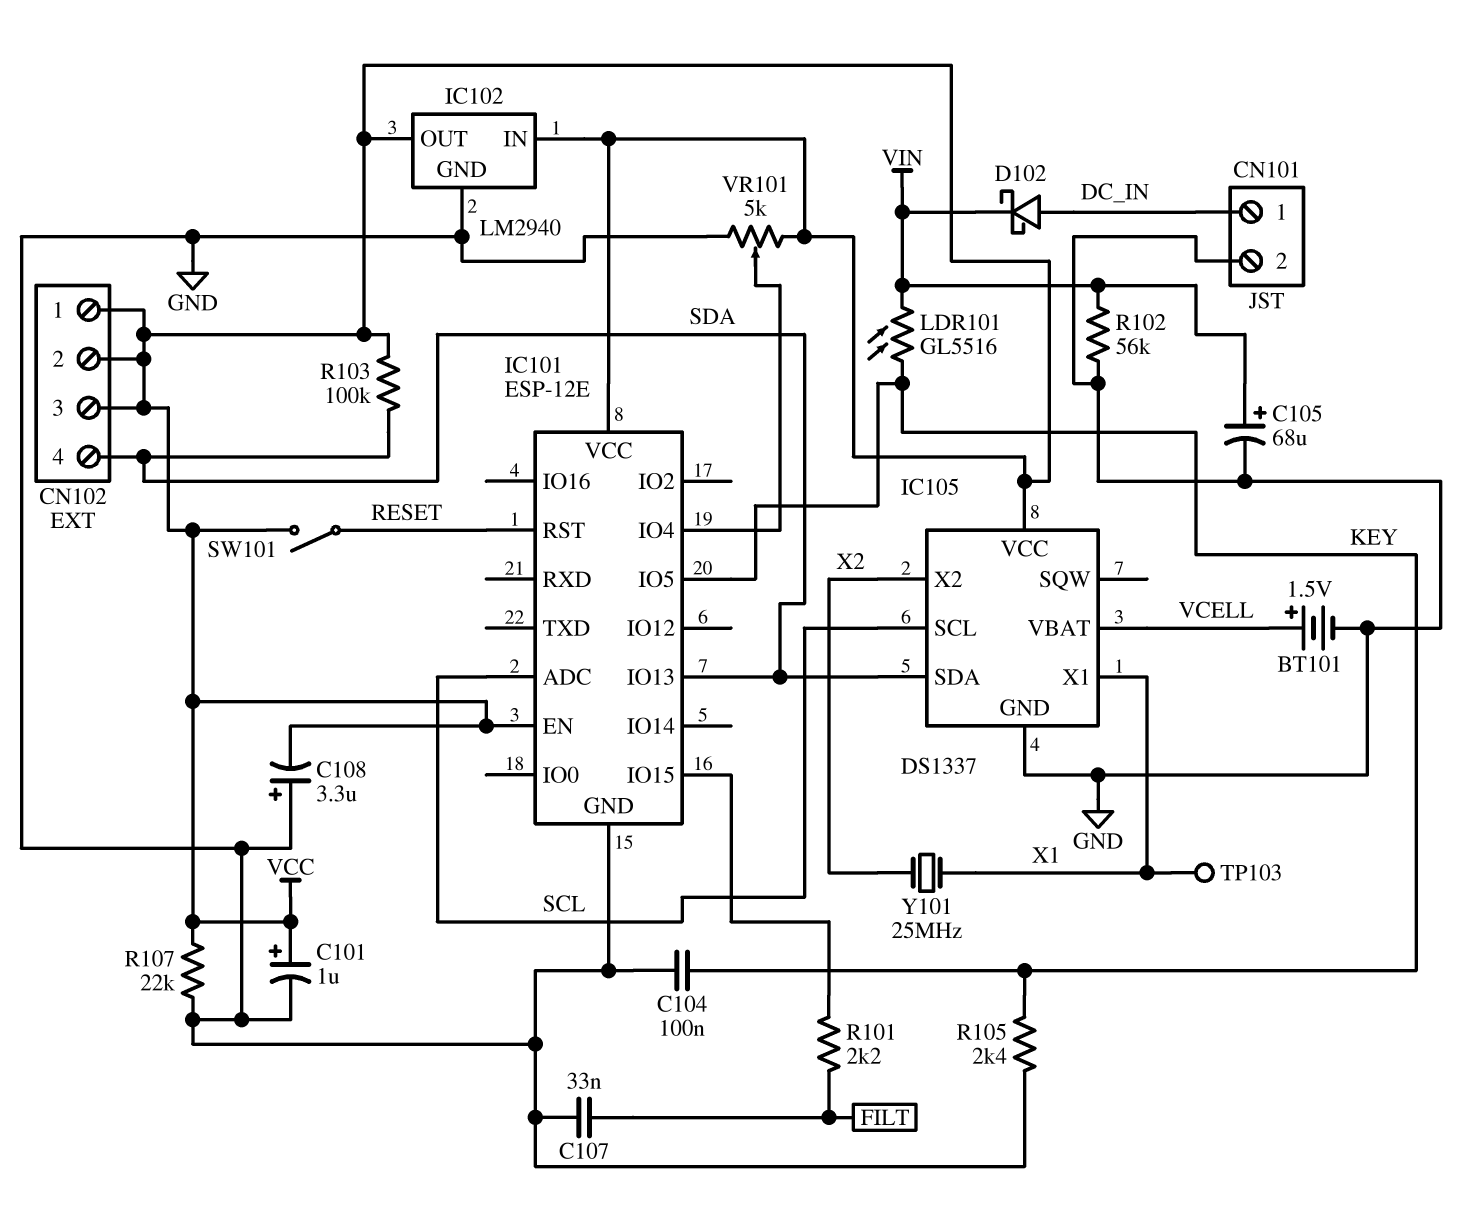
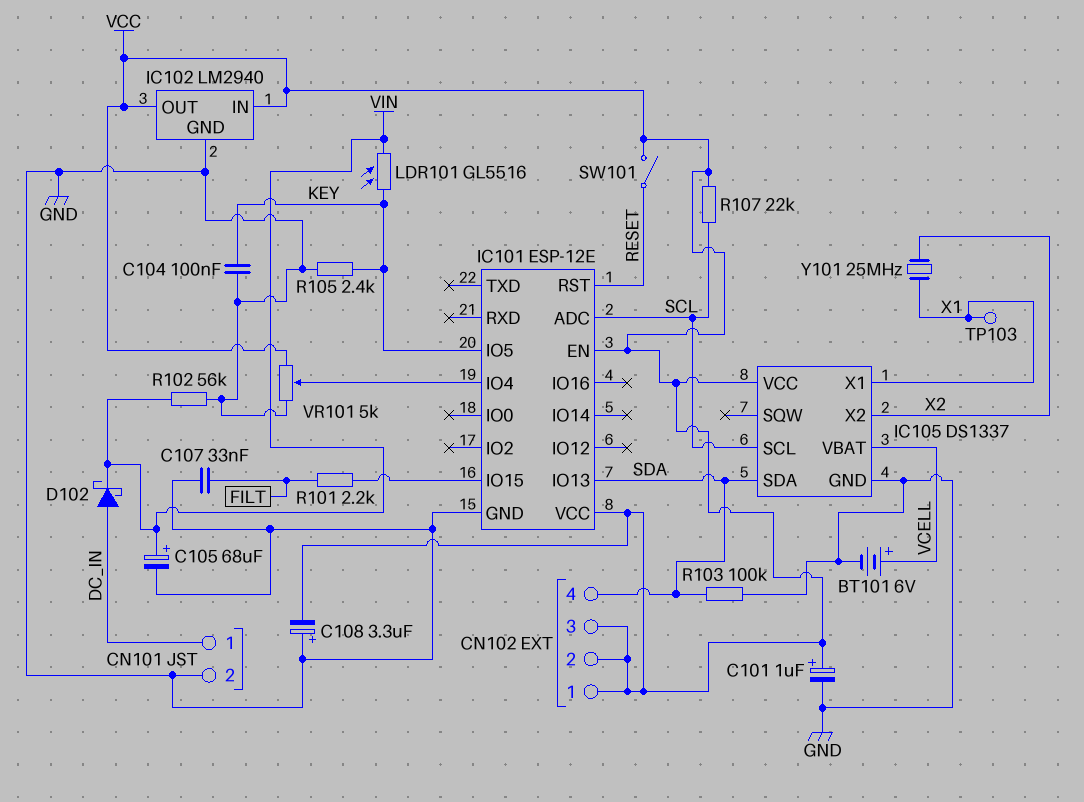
BT101: 1.5V (plus VCELL, minus GND) -> 6V (plus VCELL, minus GND)
R103: 100k (SDA, VCC) -> 100k (GND, SDA)
R107: 22k (GND, VCC) -> 22k (SCL, VCC)

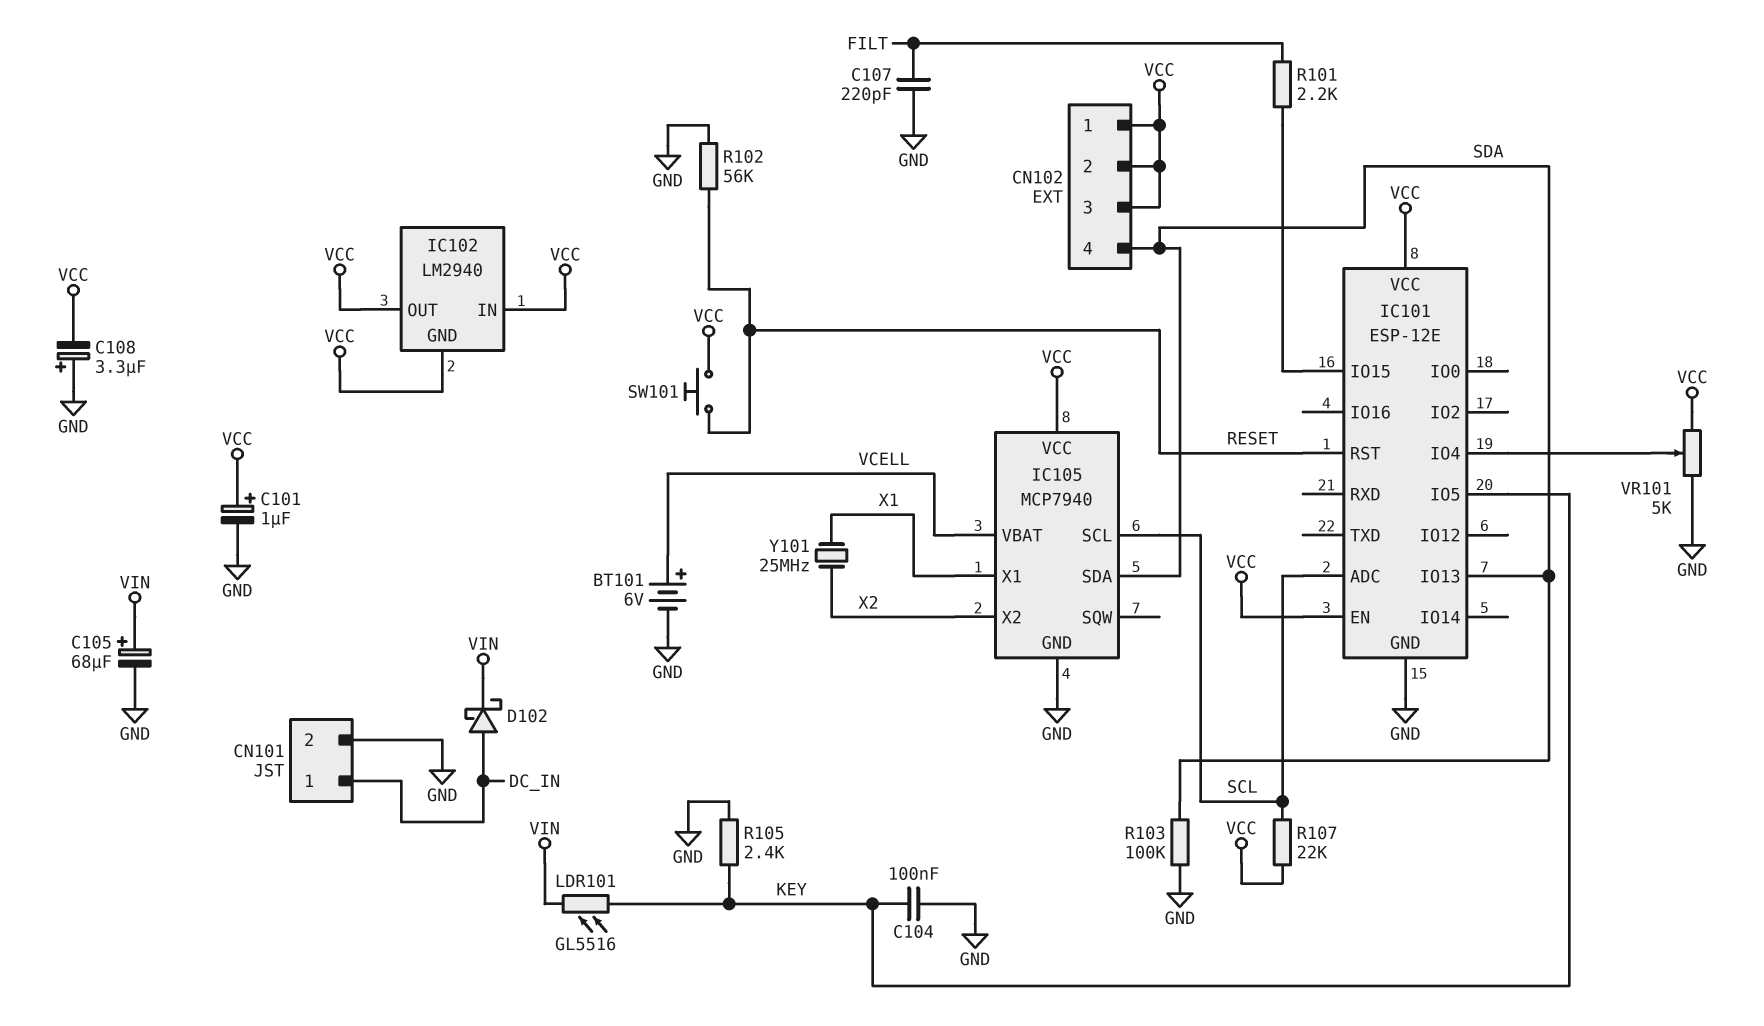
C107: 33nF (FILT, GND) -> 220pF (FILT, GND)
IC102 pin GND: GND -> VCC
IC105: DS1337 -> MCP7940
R102: 56k (GND, VIN) -> 56k (GND, RESET)
SW101: switch (RESET, VCC) -> button (RESET, VCC)
TP103: test point (X1) -> none

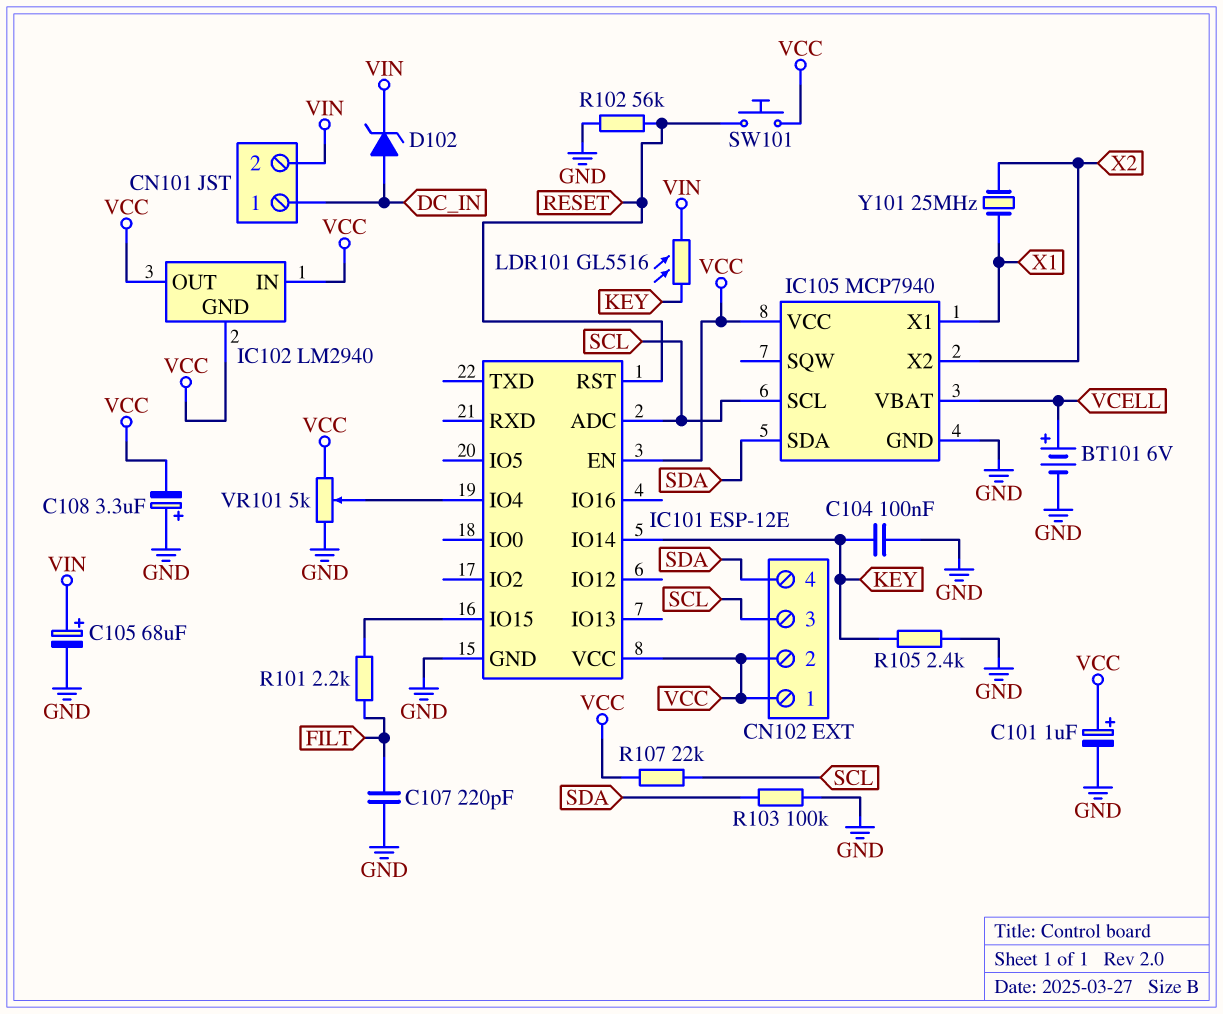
CN101 pin 2: GND -> VIN
CN102 pin 3: VCC -> SCL
D102: schottky (A DC_IN, K VIN) -> zener (A DC_IN, K VIN)
IC101 pin IO5: KEY -> none
IC101 pin IO13: SDA -> none
IC101 pin IO14: none -> KEY

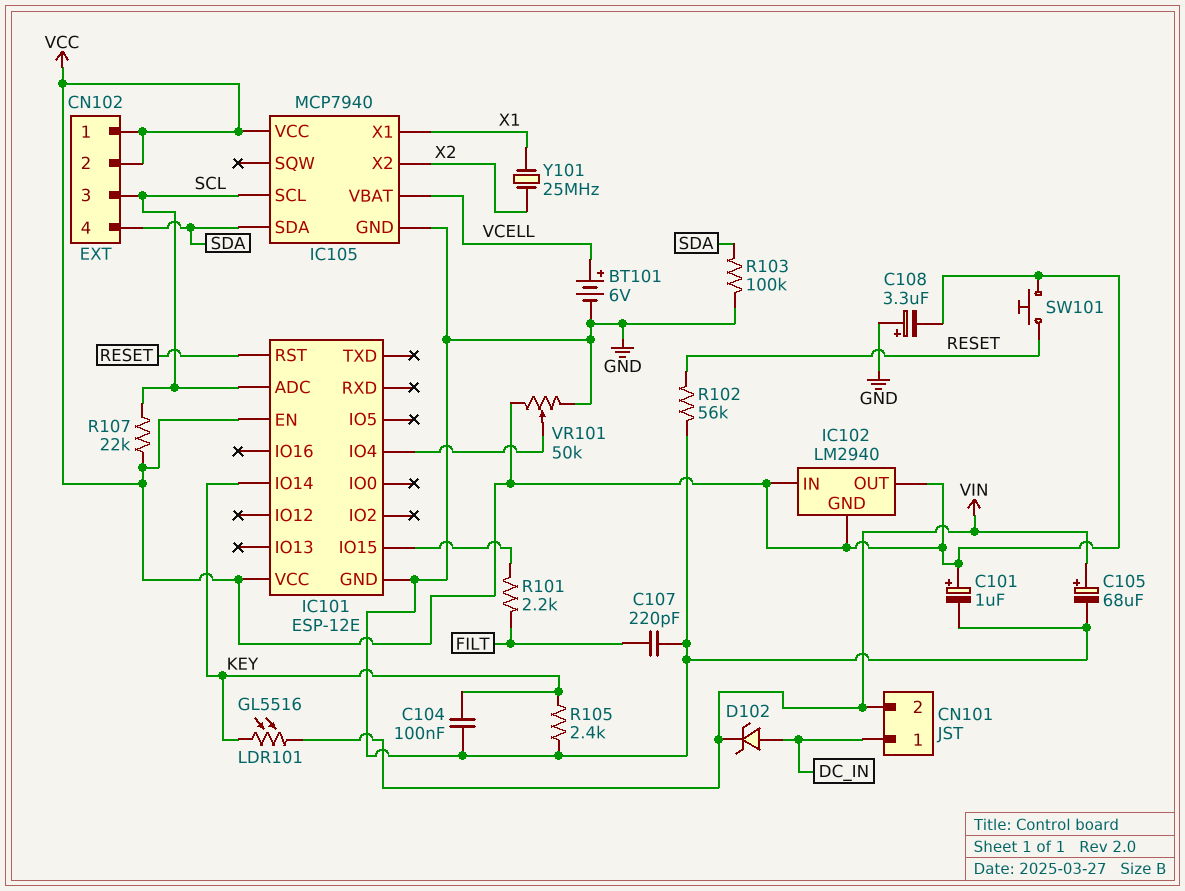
VR101: 5k (GND, VCC, wiper IC101/IO4) -> 50k (GND, VCC, wiper IC101/IO4)

